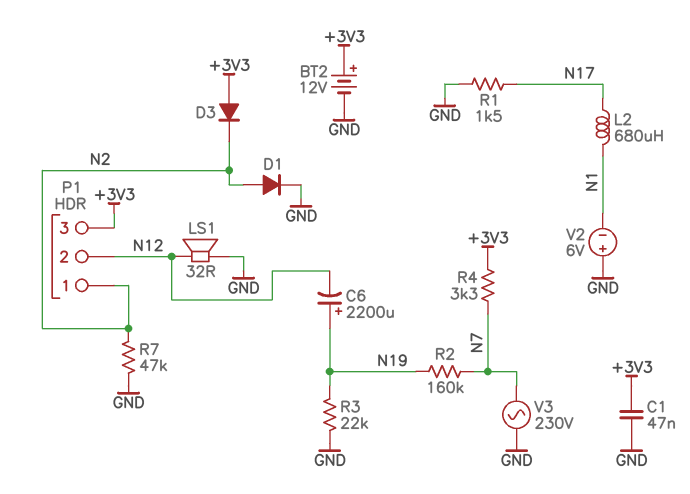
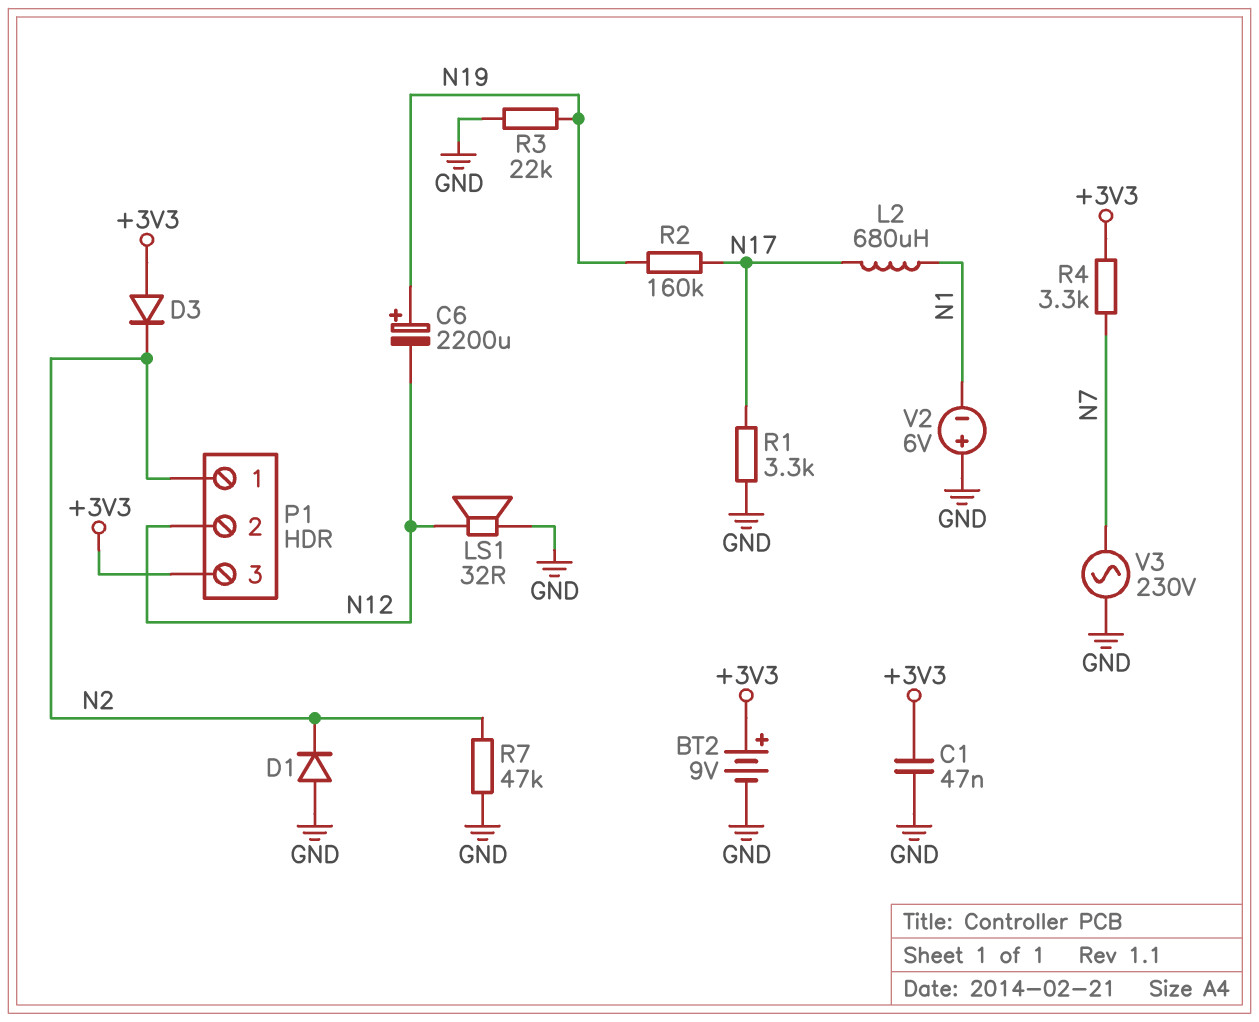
BT2: 12V (plus +3V3, minus GND) -> 9V (plus +3V3, minus GND)
D1: diode (A N2, K GND) -> diode (A GND, K N2)
R1: 1.5k (GND, N17) -> 3.3k (GND, N17)
R2: 160k (N7, N19) -> 160k (N17, N19)

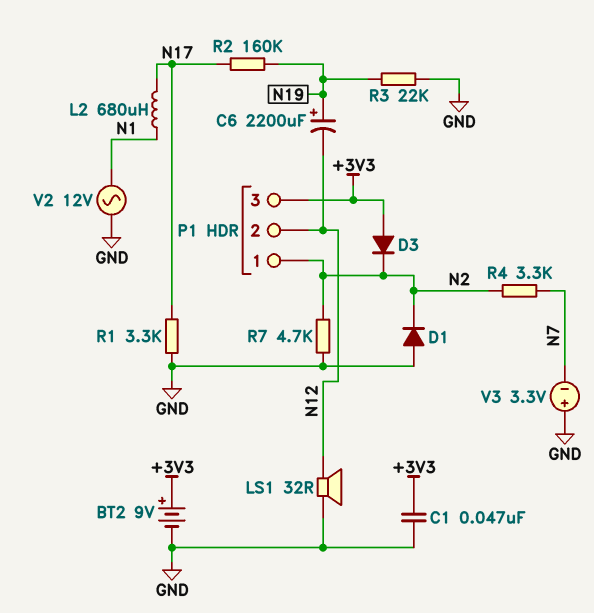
R4: 3.3k (+3V3, N7) -> 3.3k (N2, N7)
R7: 47k (GND, N2) -> 4.7k (GND, N2)
V2: 6V (plus GND, minus N1) -> AC 12V (GND, N1)
V3: AC 230V (GND, N7) -> 3.3V (plus GND, minus N7)

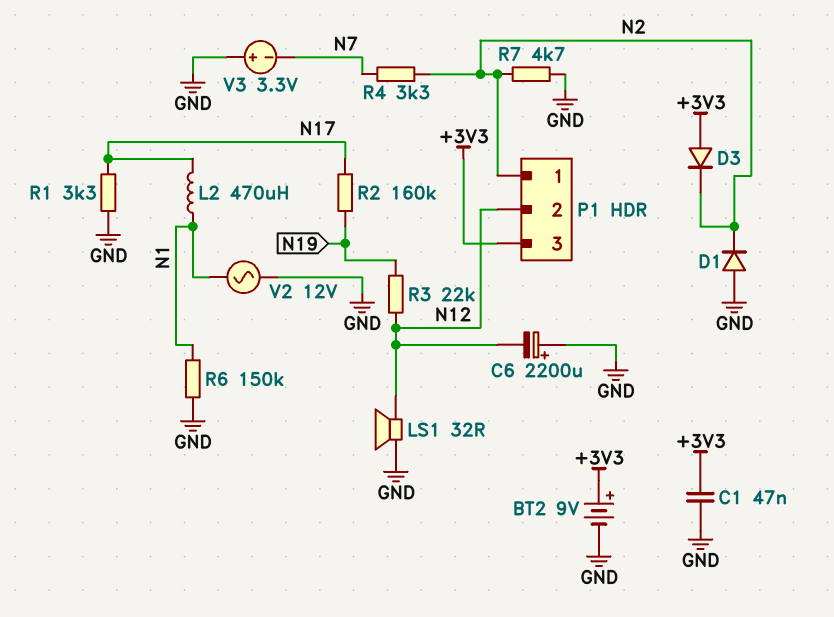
C6: 2200uF (plus N19, minus N12) -> 2200uF (plus GND, minus N12)
L2: 680uH (N1, N17) -> 470uH (N1, N17)
R3: 22k (GND, N19) -> 22k (N12, N19)
R6: none -> 150k (GND, N1)

